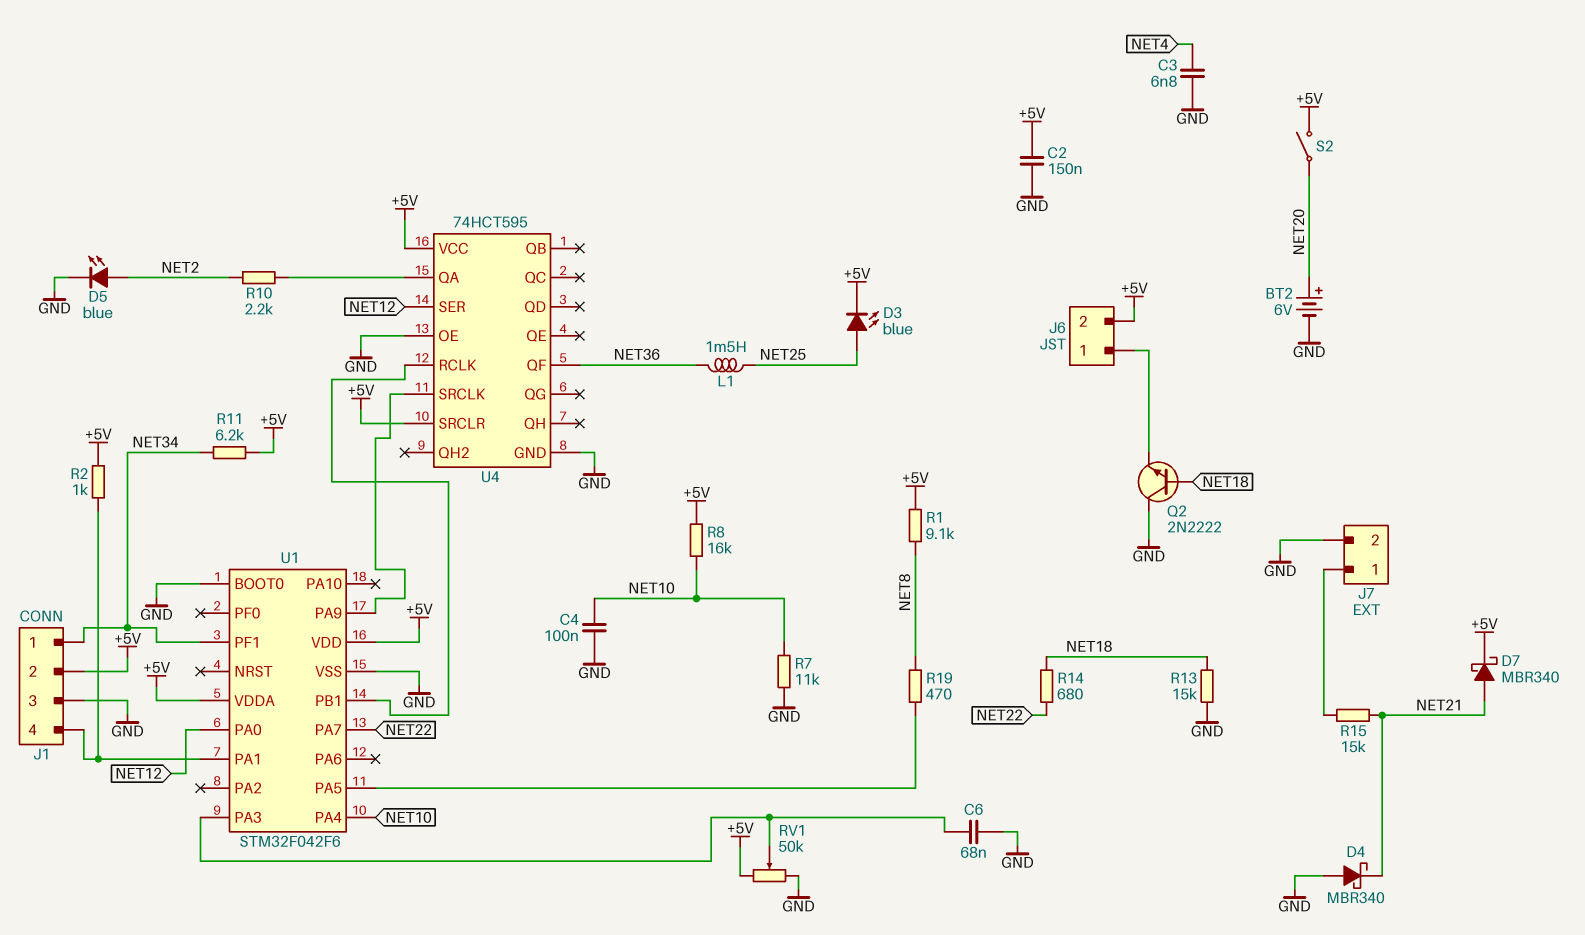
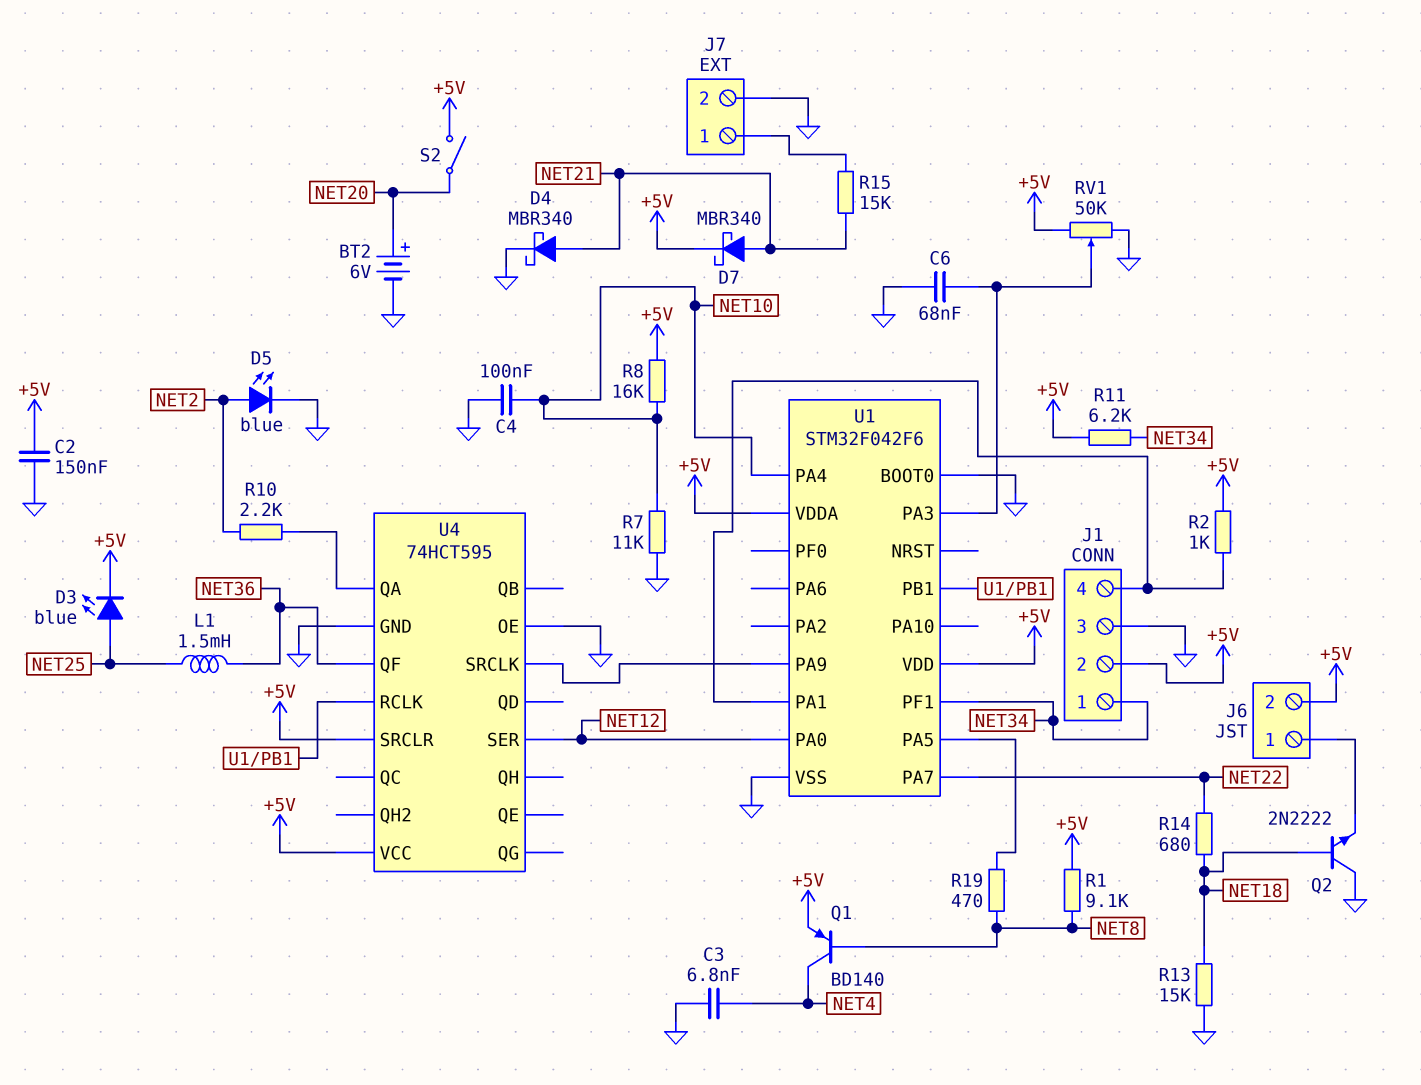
D4: schottky MBR340 (A GND, K NET21) -> schottky MBR340 (A NET21, K GND)
Q1: none -> PNP BD140 (B NET8, C NET4, E +5V)

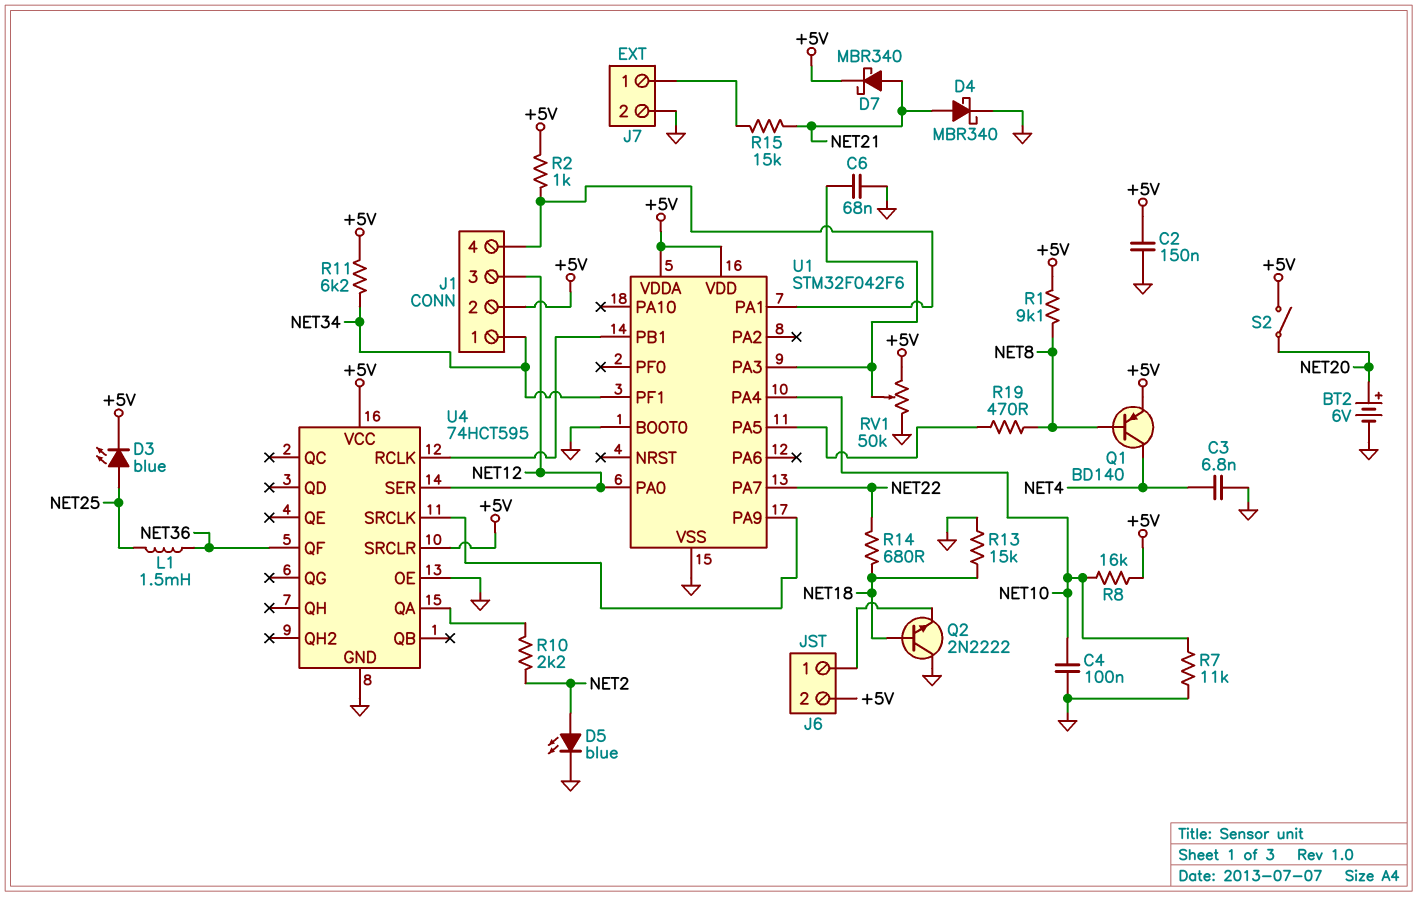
J1 pin 3: GND -> NET12

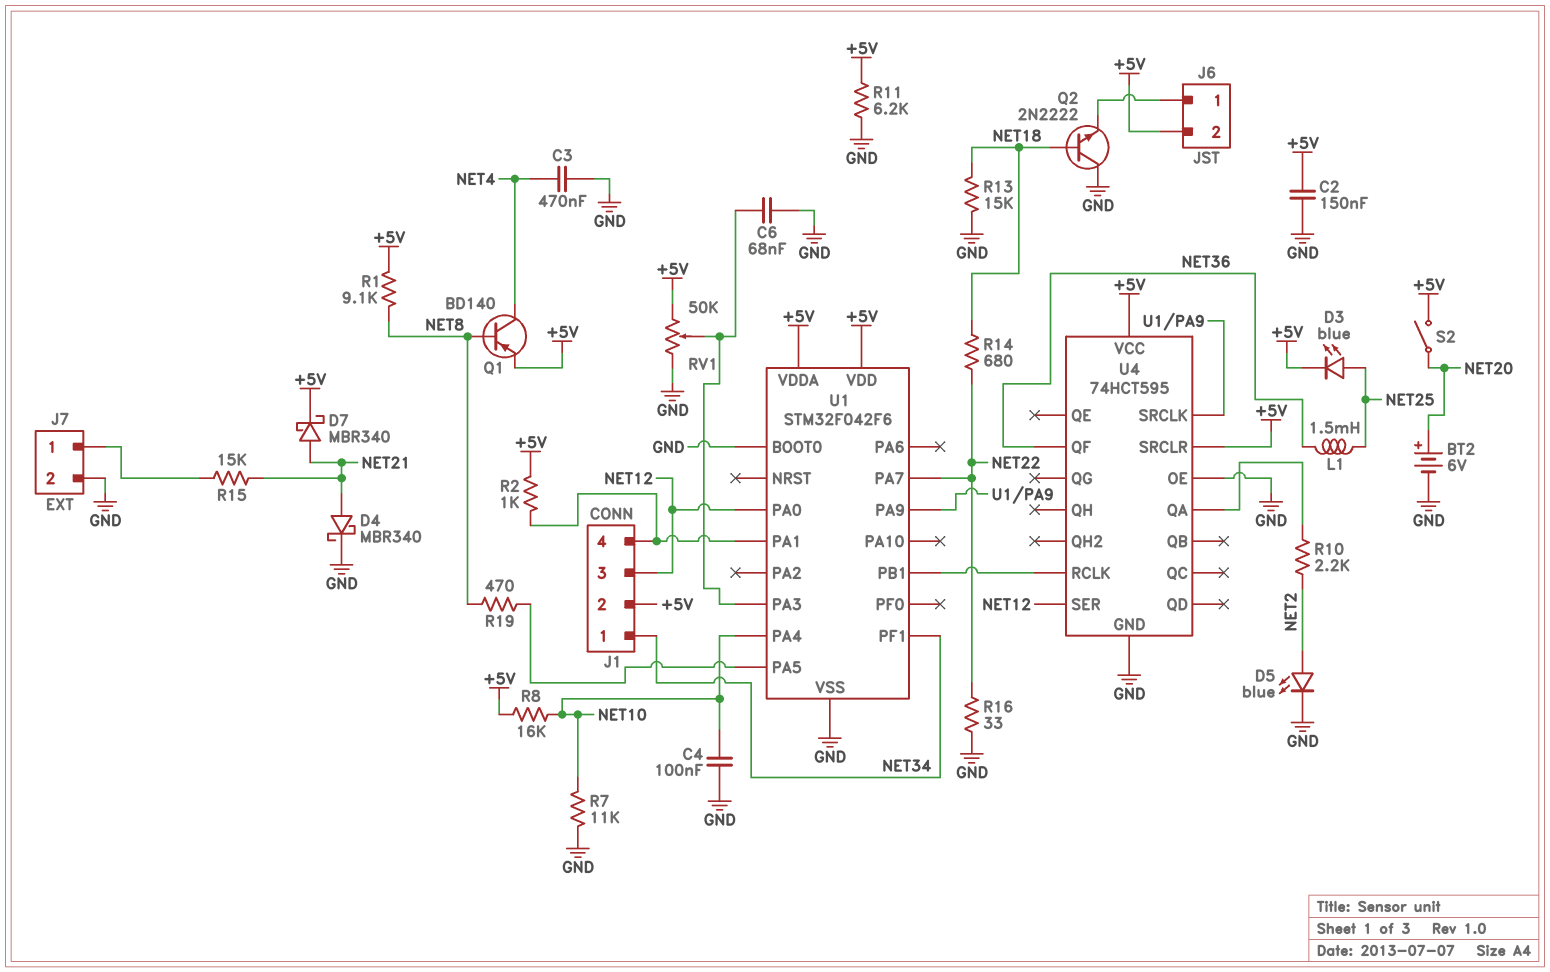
C3: 6.8nF (GND, NET4) -> 470nF (GND, NET4)
R11: 6.2k (+5V, NET34) -> 6.2k (+5V, GND)
R16: none -> 33 (GND, NET22)

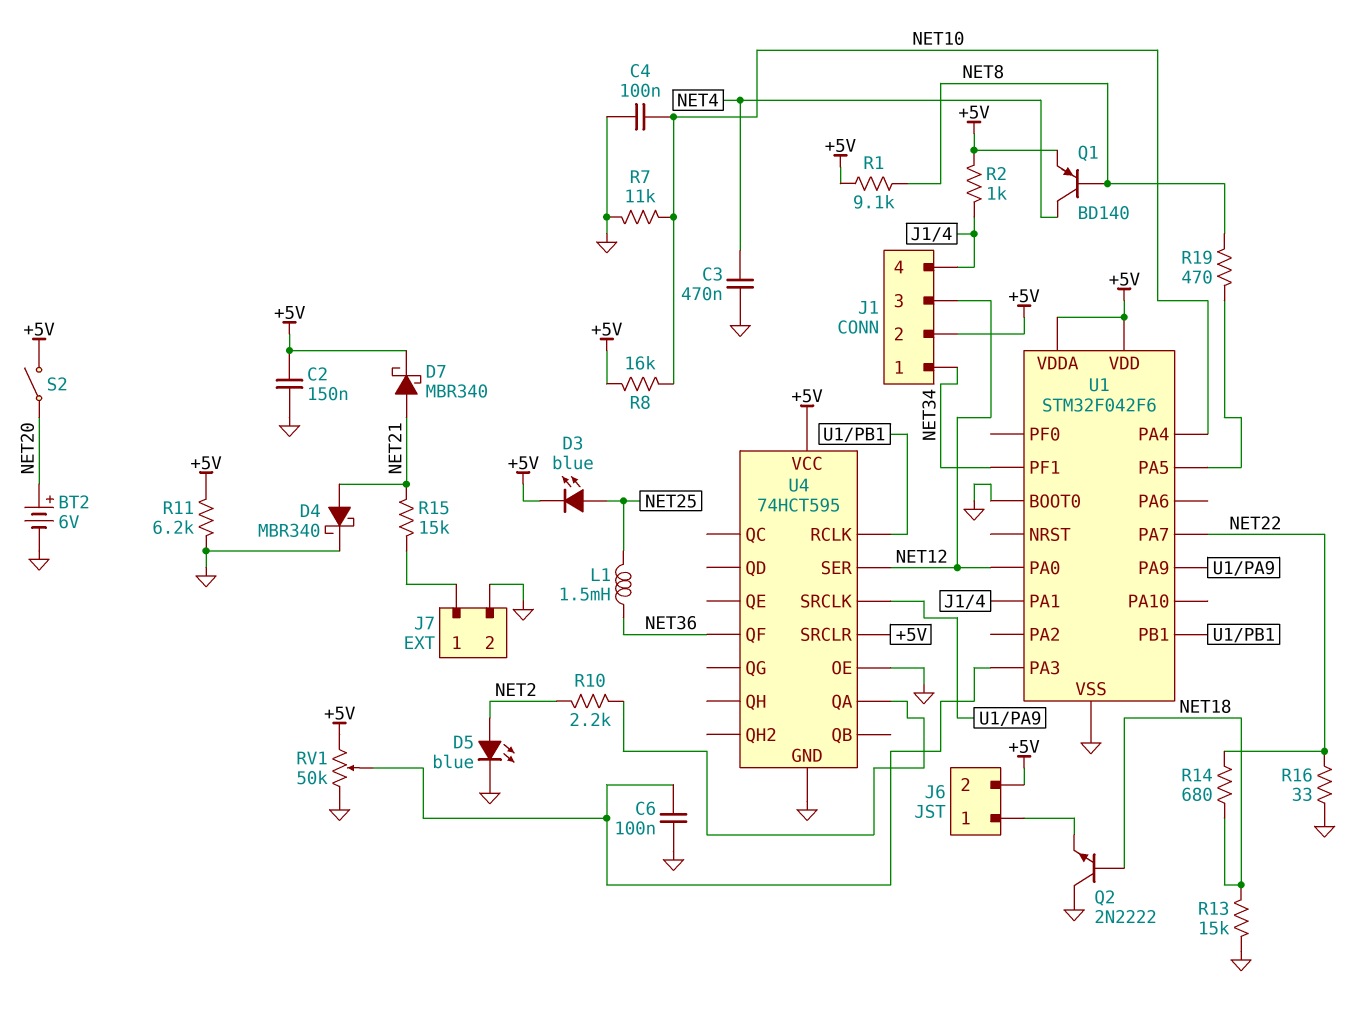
C6: 68nF (GND, U1/PA3) -> 100nF (GND, U1/PA3)

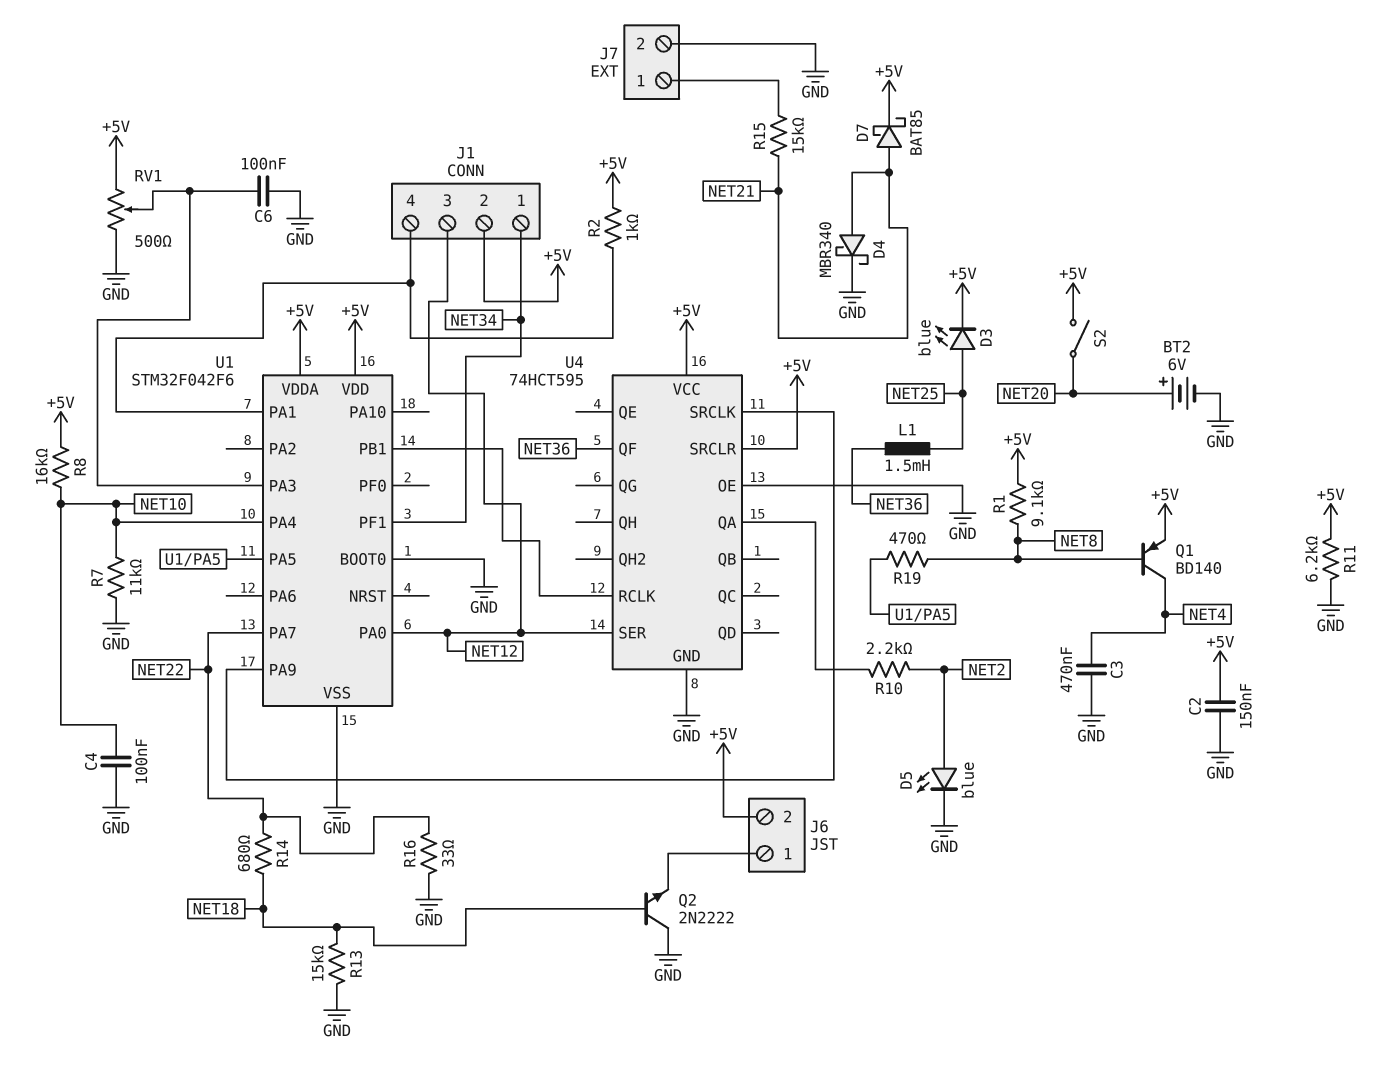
D7: schottky MBR340 (A NET21, K +5V) -> schottky BAT85 (A NET21, K +5V)
RV1: 50k (+5V, GND, wiper U1/PA3) -> 500 (+5V, GND, wiper U1/PA3)

